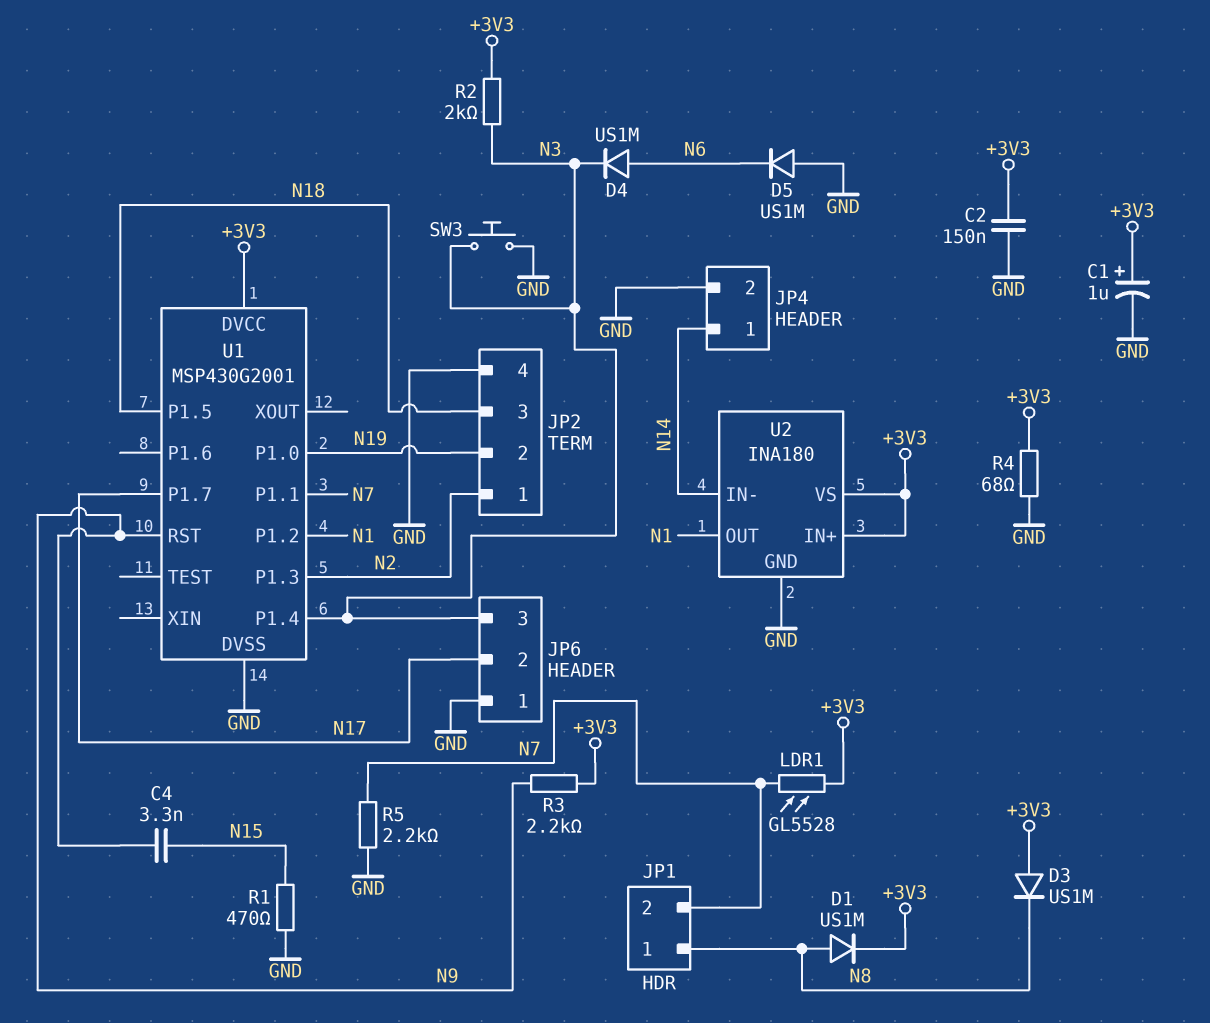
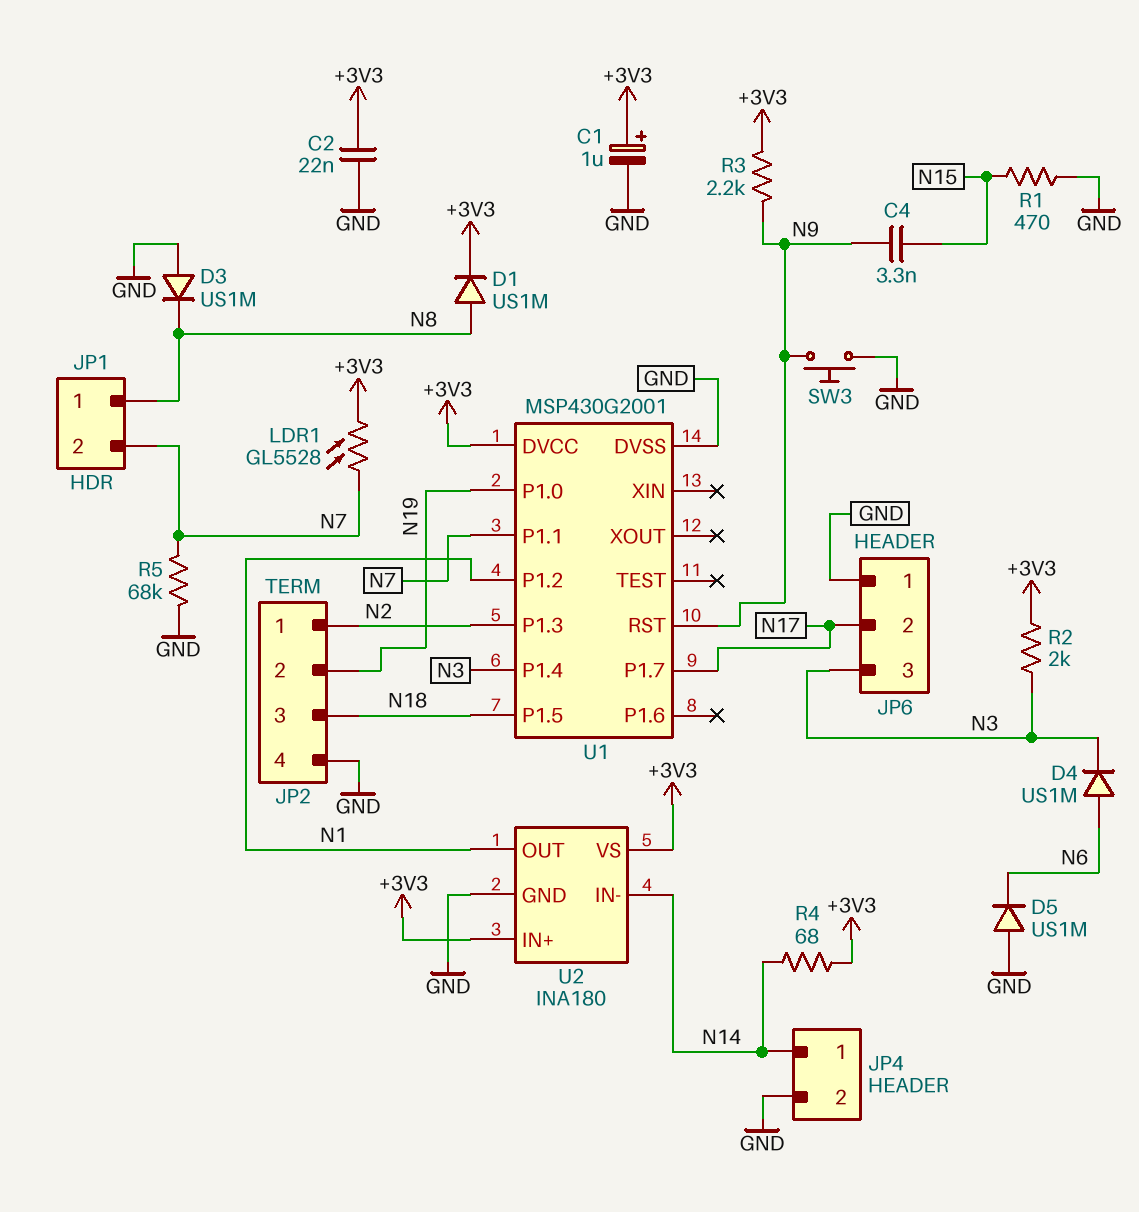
C2: 150nF (+3V3, GND) -> 22nF (+3V3, GND)
D3: diode US1M (A +3V3, K N8) -> diode US1M (A GND, K N8)
R4: 68 (+3V3, GND) -> 68 (+3V3, N14)
R5: 2.2k (GND, N7) -> 68k (GND, N7)
SW3: button (GND, N3) -> button (GND, N9)

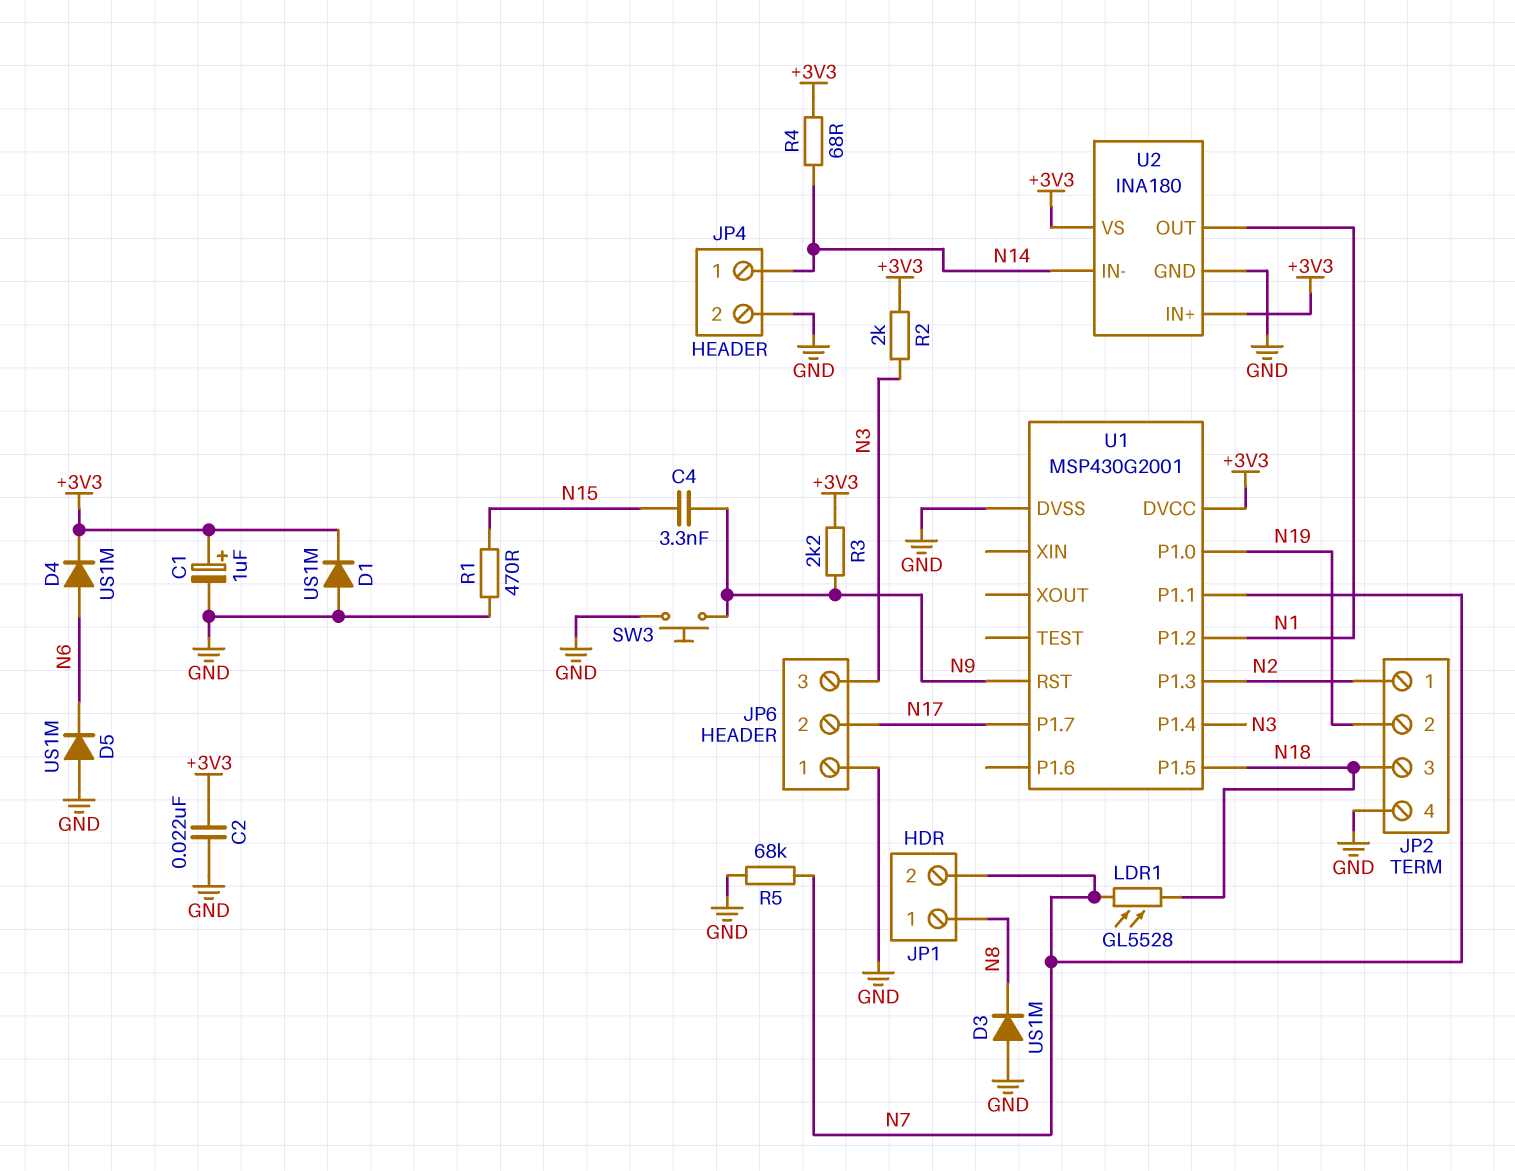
D1: diode US1M (A N8, K +3V3) -> diode US1M (A GND, K +3V3)
D4: diode US1M (A N6, K N3) -> diode US1M (A N6, K +3V3)
LDR1: GL5528 (+3V3, N7) -> GL5528 (N7, N18)

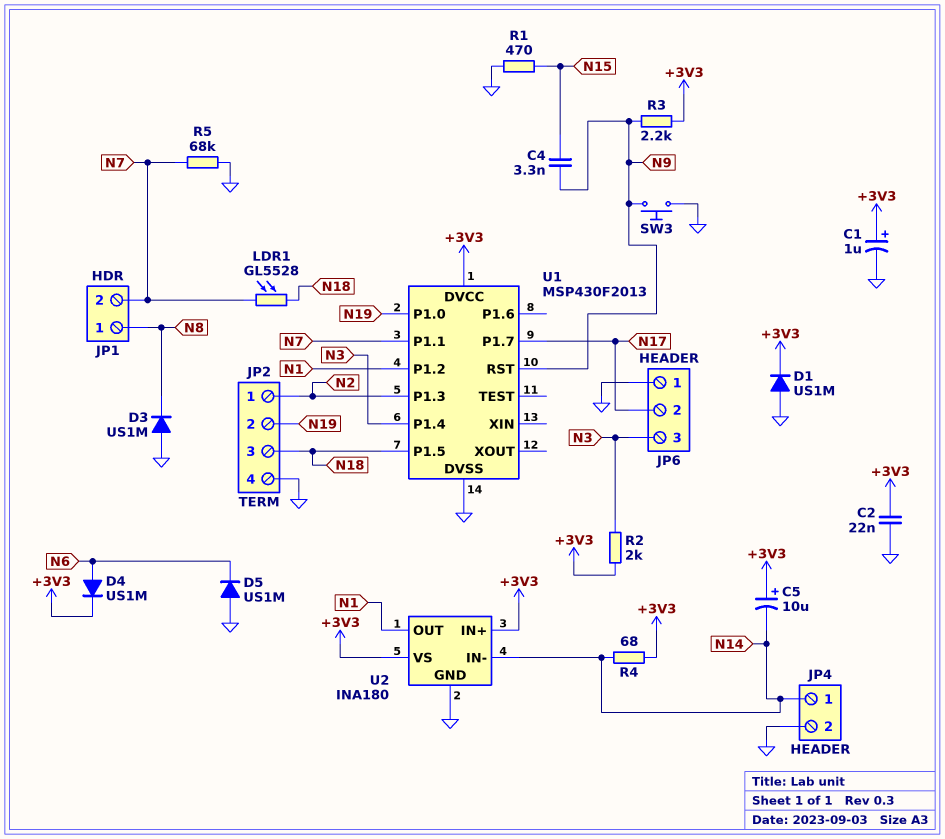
C5: none -> 10uF (plus +3V3, minus N14)
U1: MSP430G2001 -> MSP430F2013

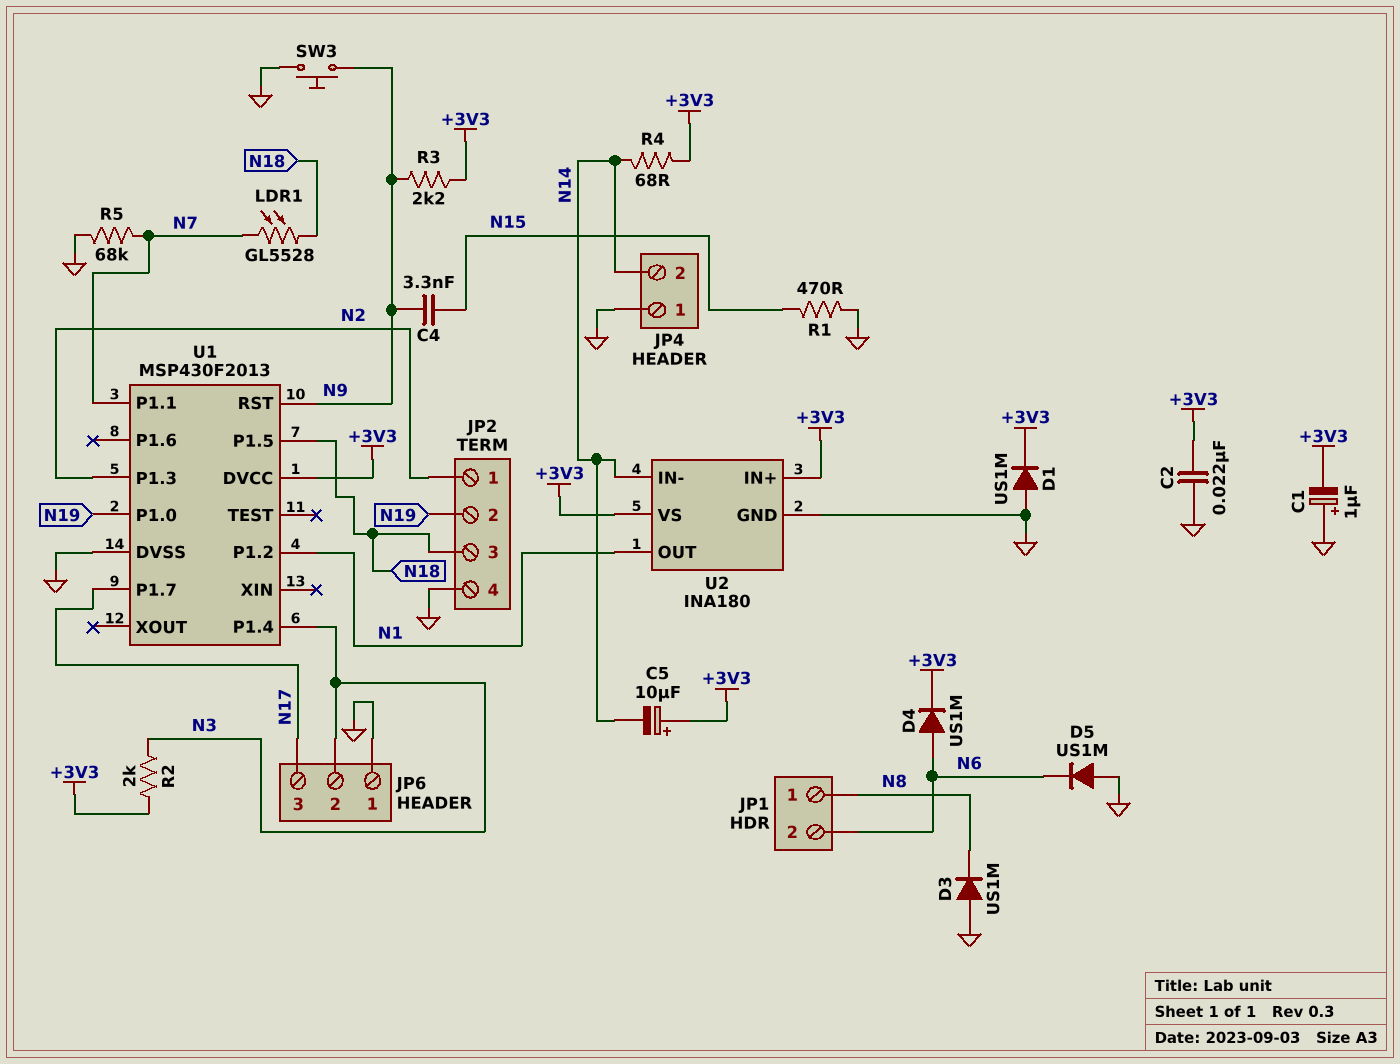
C1: 1uF (plus +3V3, minus GND) -> 1uF (plus GND, minus +3V3)
JP1 pin 2: N7 -> N6
JP4 pin 1: N14 -> GND
JP4 pin 2: GND -> N14
JP6 pin 2: N17 -> N3
JP6 pin 3: N3 -> N17

